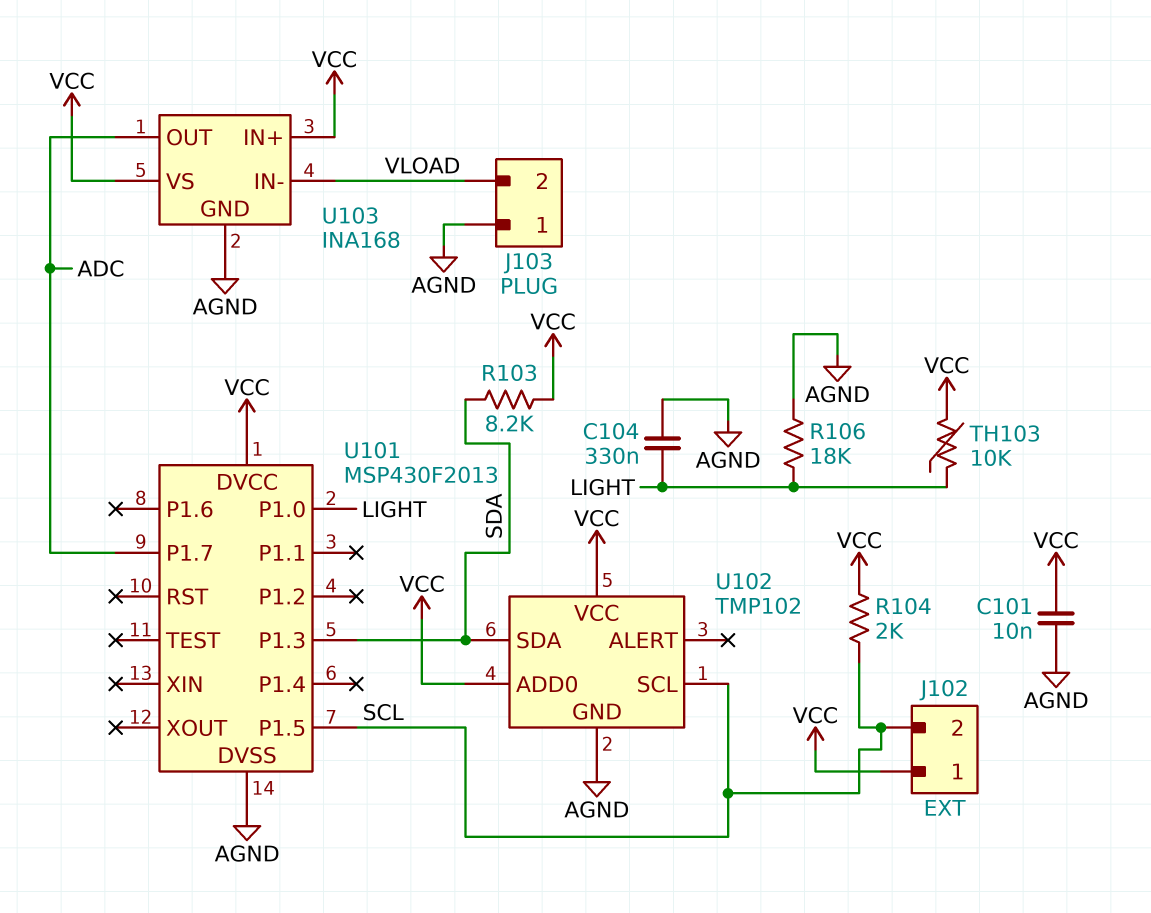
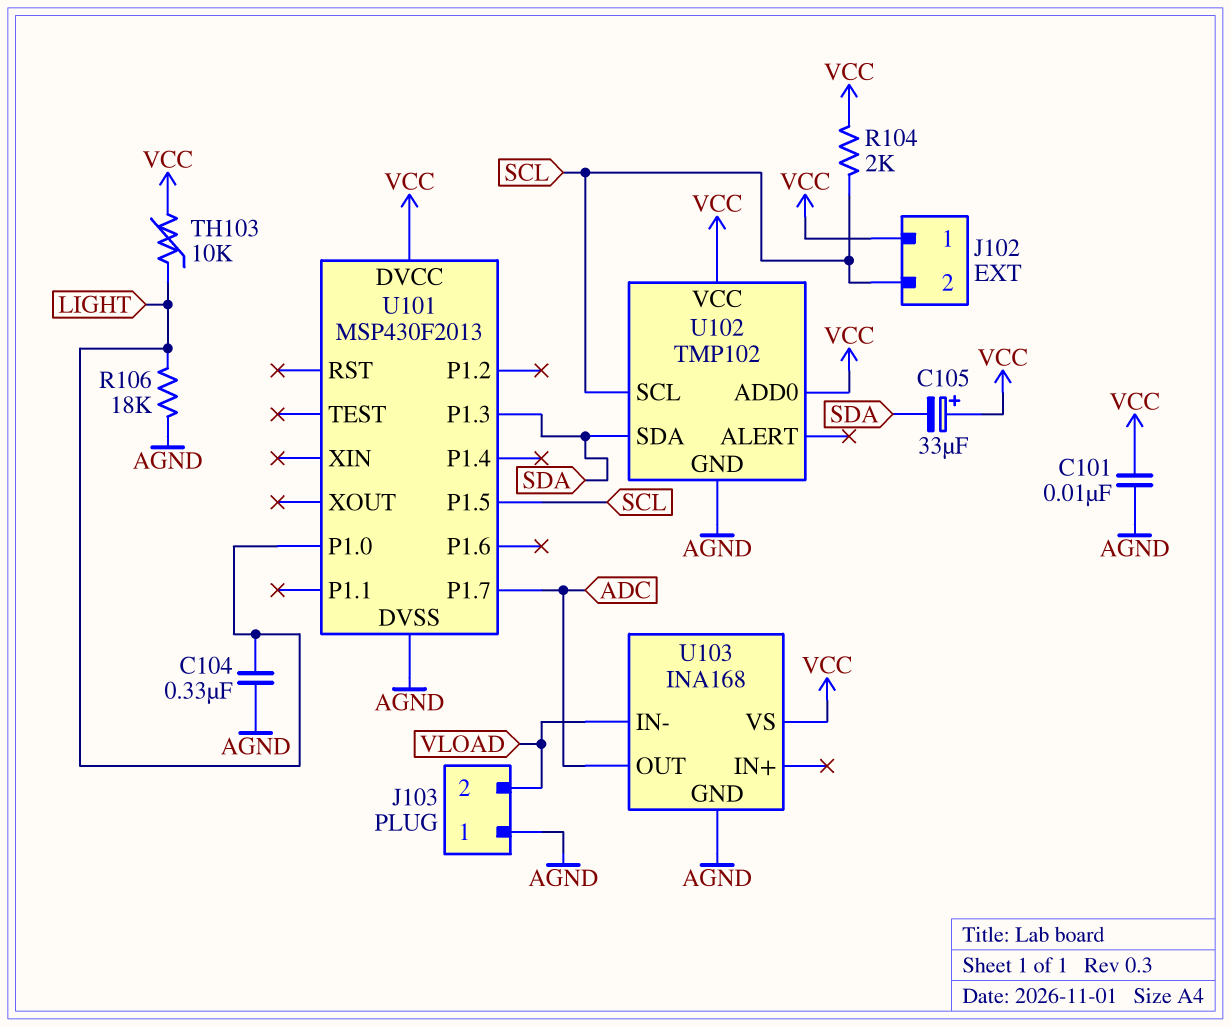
C105: none -> 33uF (plus VCC, minus SDA)
R103: 8.2k (SDA, VCC) -> none
U103 pin IN+: VCC -> none

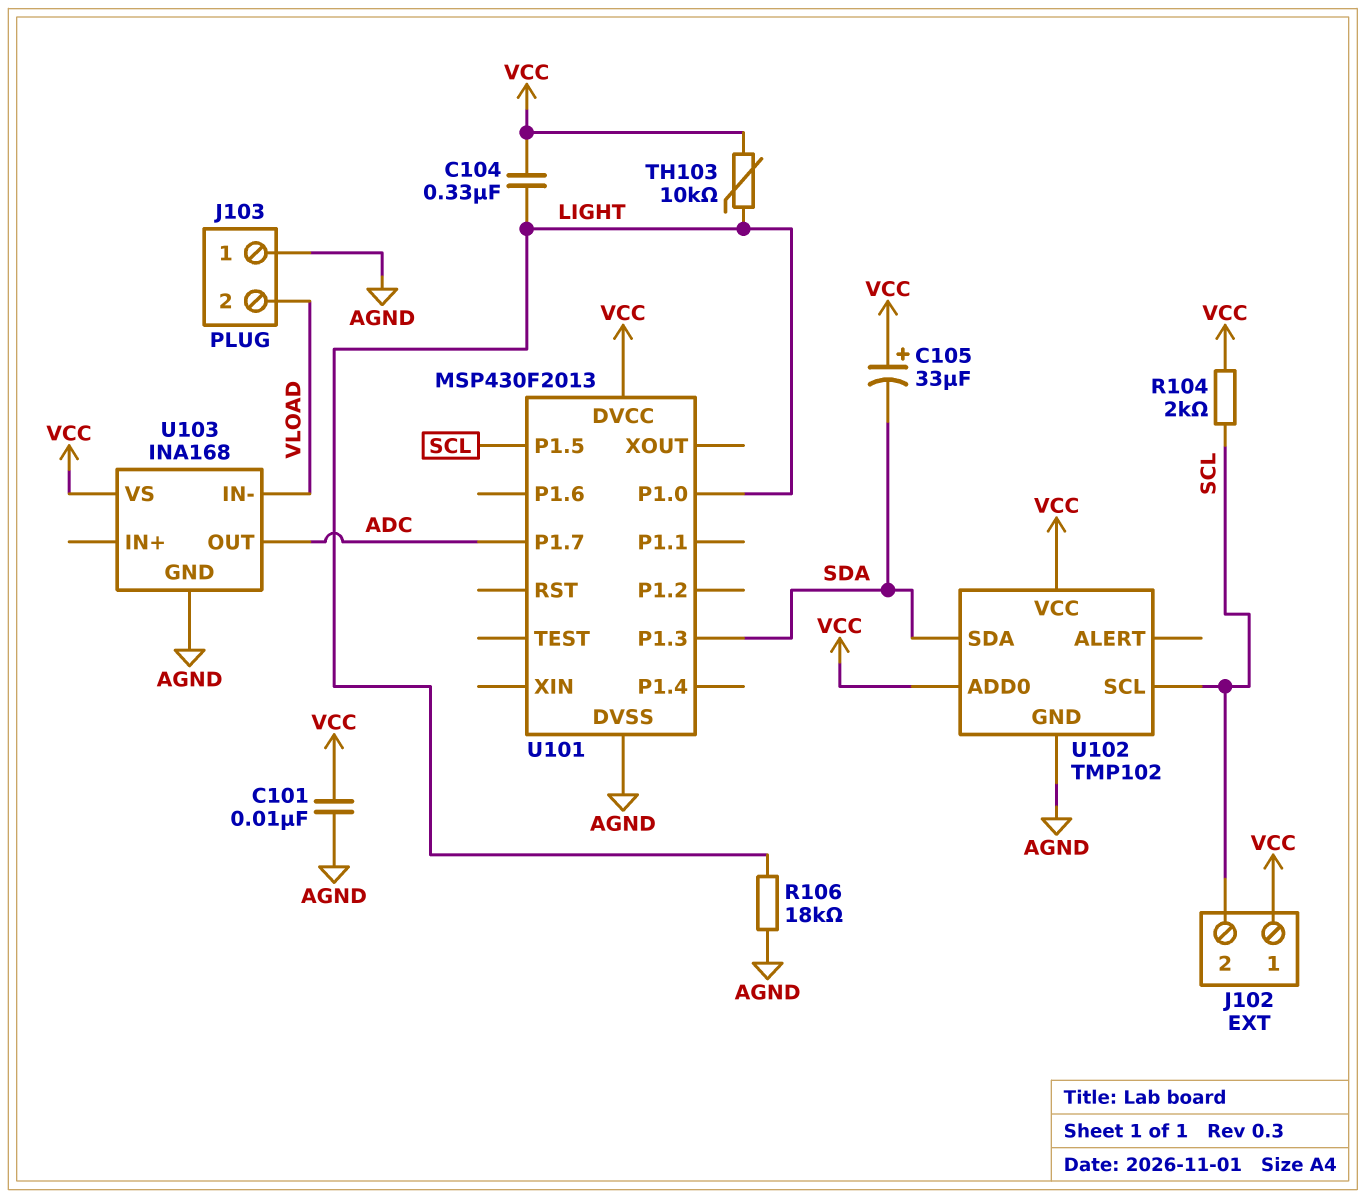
C104: 330nF (AGND, LIGHT) -> 330nF (LIGHT, VCC)

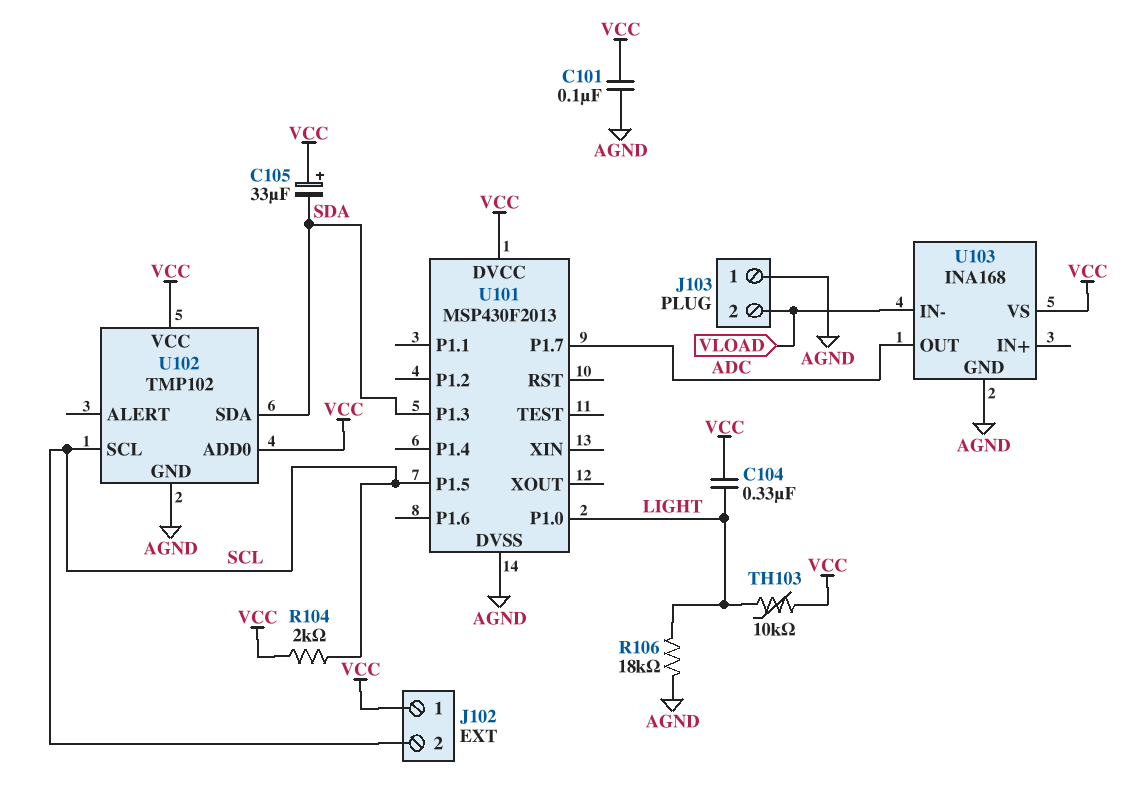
C101: 10nF (AGND, VCC) -> 100nF (AGND, VCC)

